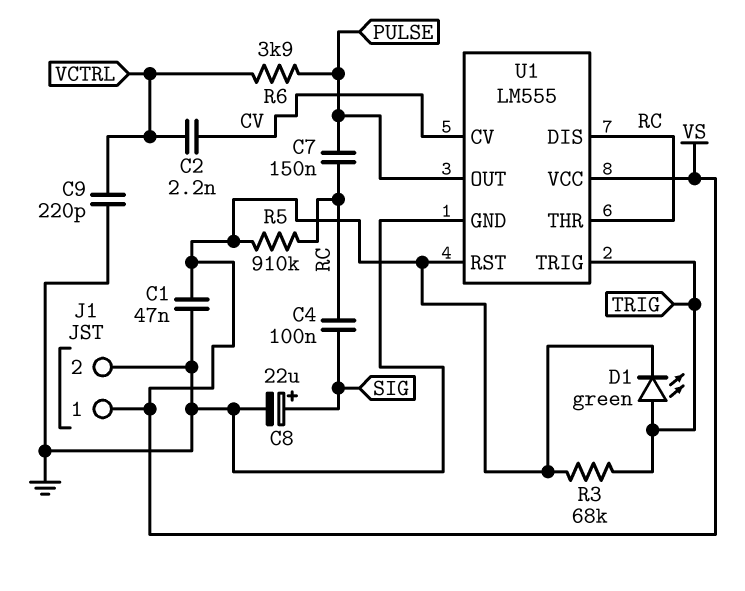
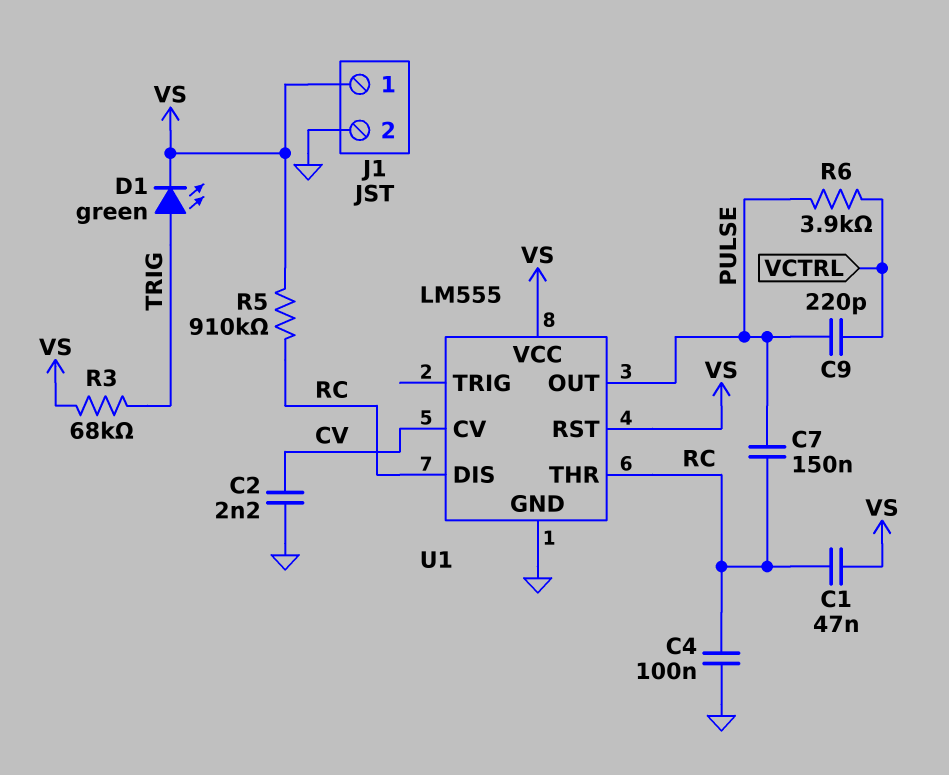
C1: 47nF (GND, VS) -> 47nF (RC, VS)
C2: 2.2nF (CV, VCTRL) -> 2.2nF (CV, GND)
C4: 100nF (RC, SIG) -> 100nF (GND, RC)
C8: 22uF (plus SIG, minus GND) -> none
C9: 220pF (GND, VCTRL) -> 220pF (PULSE, VCTRL)
U1 pin TRIG: TRIG -> none

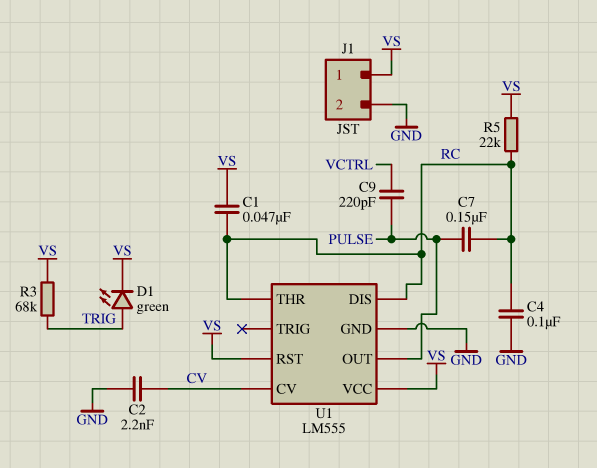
R5: 910k (RC, VS) -> 22k (RC, VS)
R6: 3.9k (PULSE, VCTRL) -> none

